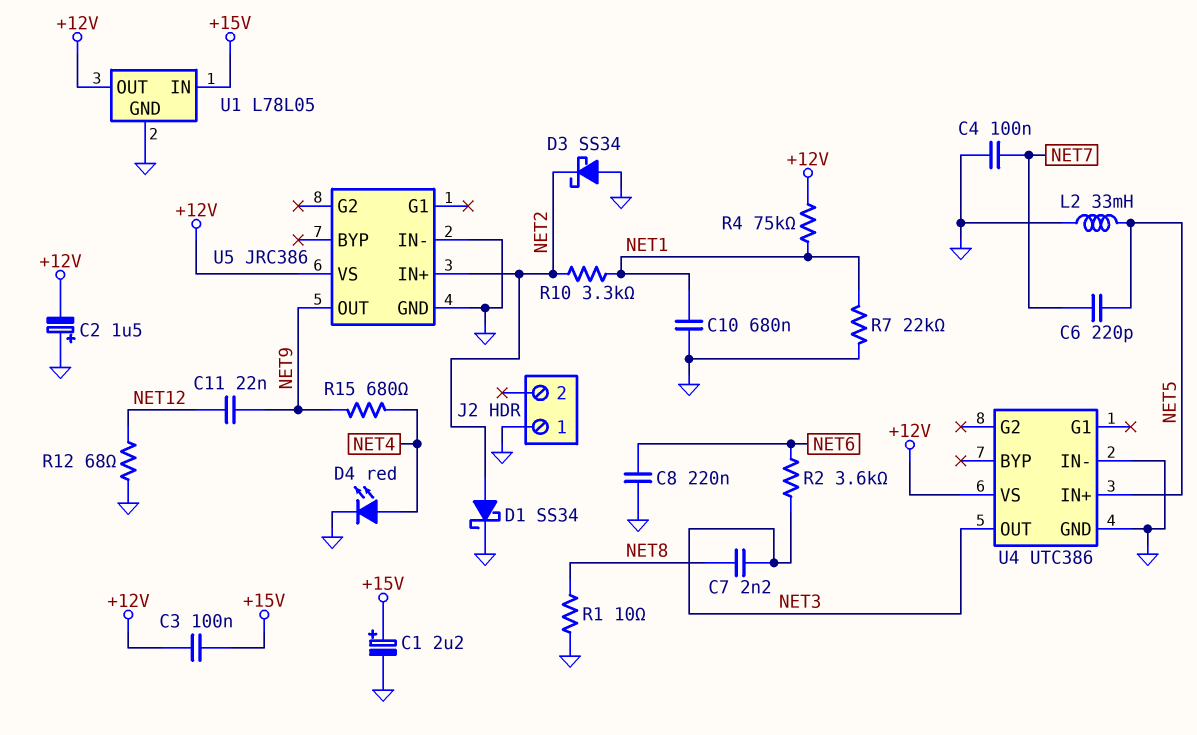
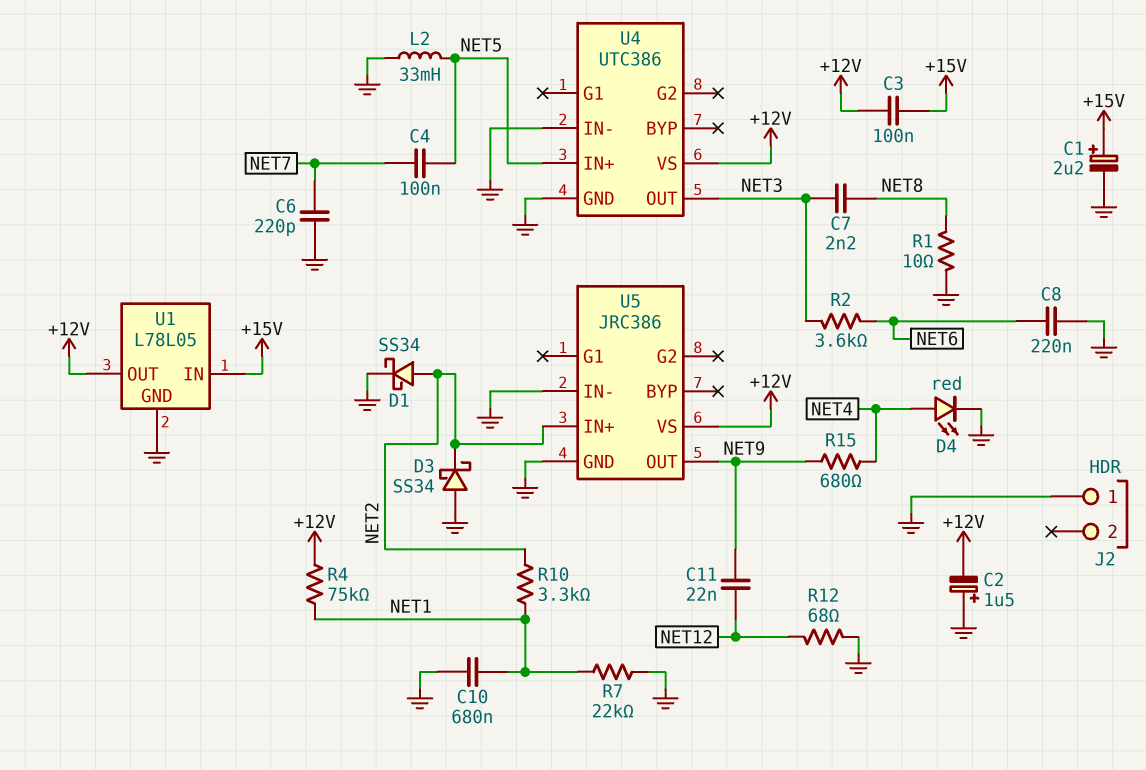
C4: 100nF (GND, NET7) -> 100nF (NET5, NET7)
C6: 220pF (NET5, NET7) -> 220pF (GND, NET7)

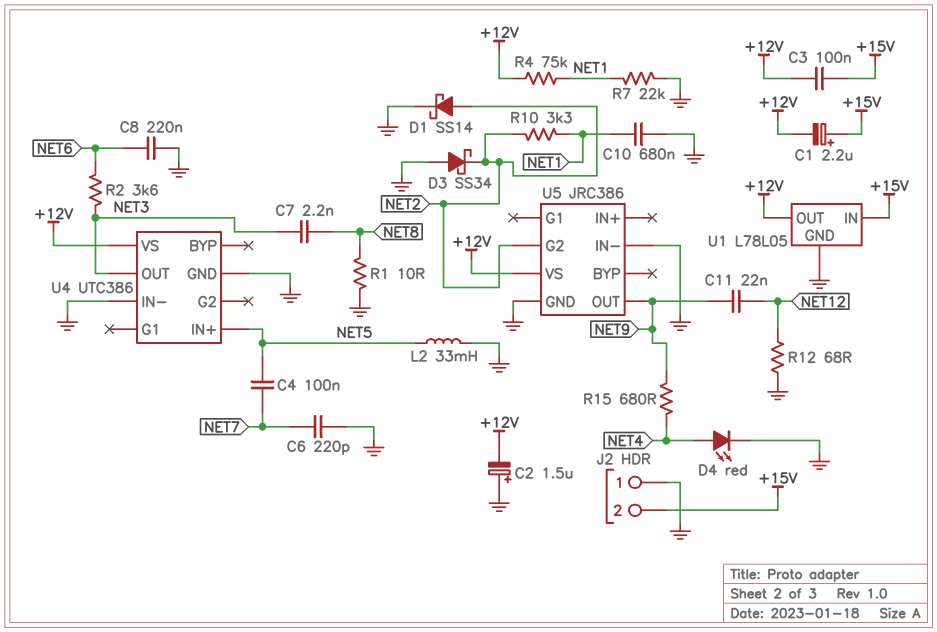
C1: 2.2uF (plus +15V, minus GND) -> 2.2uF (plus +15V, minus +12V)
D1: schottky SS34 (A NET2, K GND) -> schottky SS14 (A NET2, K GND)
J2 pin 2: none -> +15V
U5 pin G2: none -> NET2
U5 pin IN+: NET2 -> none

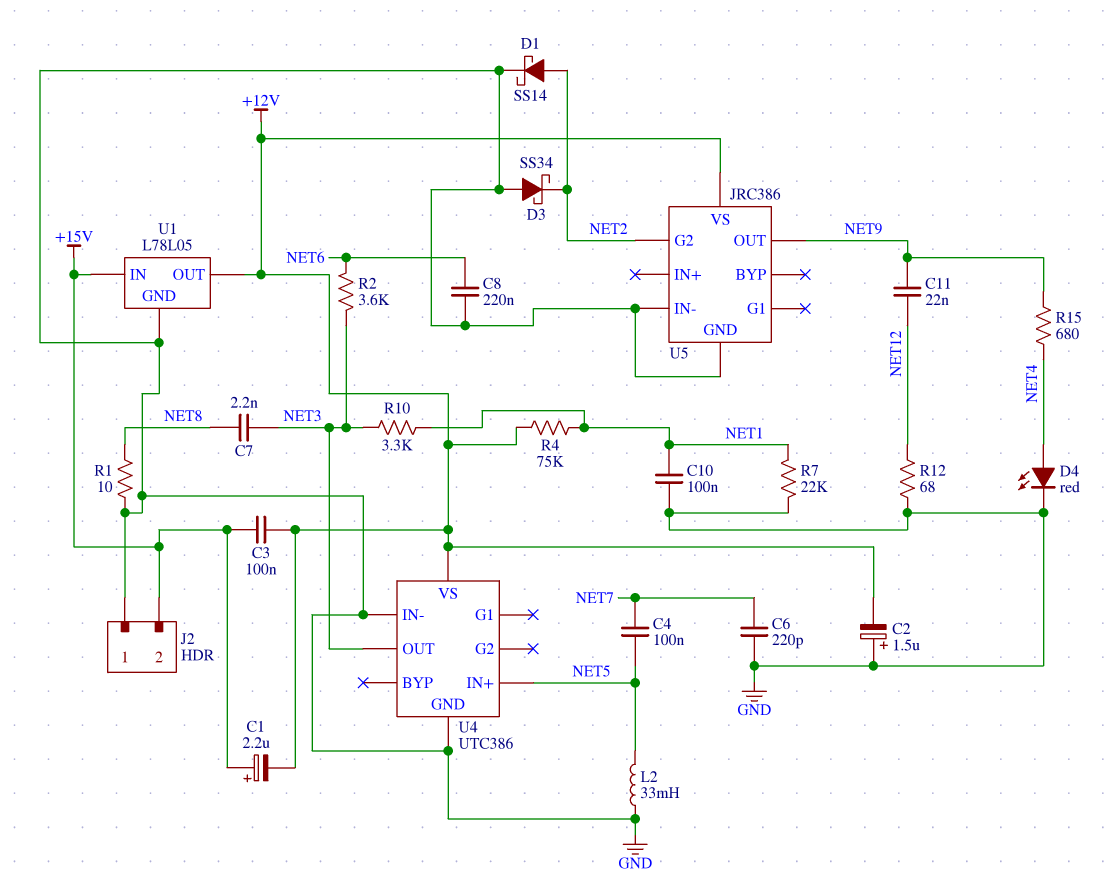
C10: 680nF (GND, NET1) -> 100nF (GND, NET1)
R10: 3.3k (NET1, NET2) -> 3.3k (NET1, NET3)

